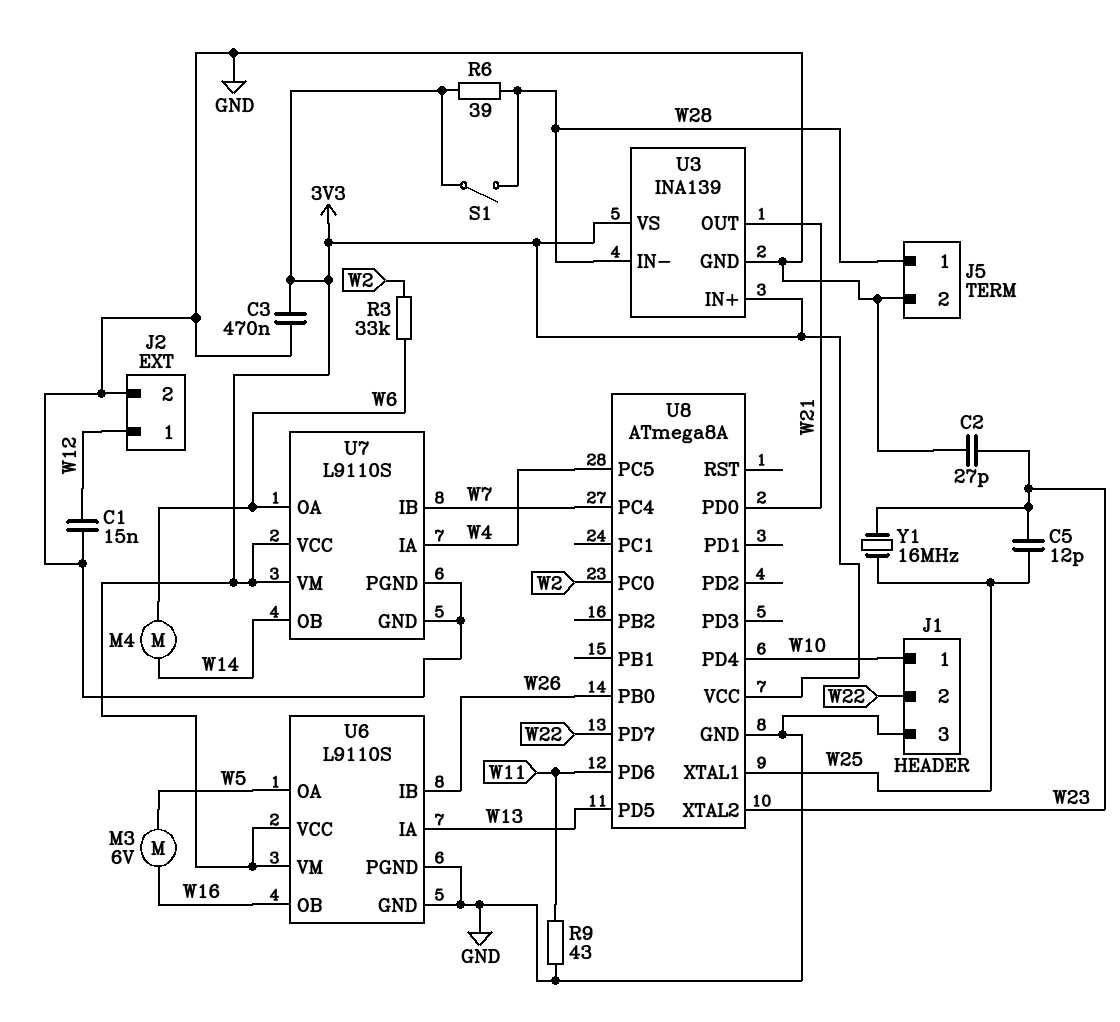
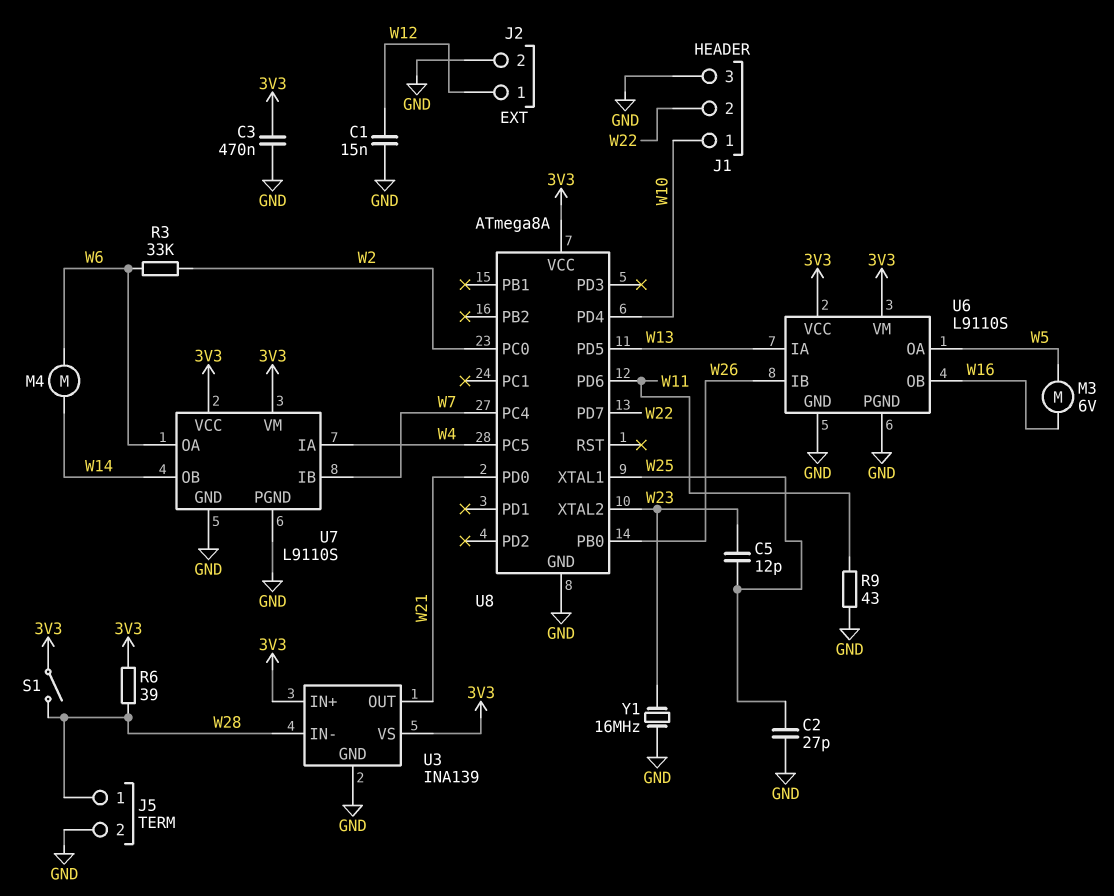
C2: 27pF (GND, W23) -> 27pF (GND, W25)
Y1: 16MHz (W23, W25) -> 16MHz (GND, W23)

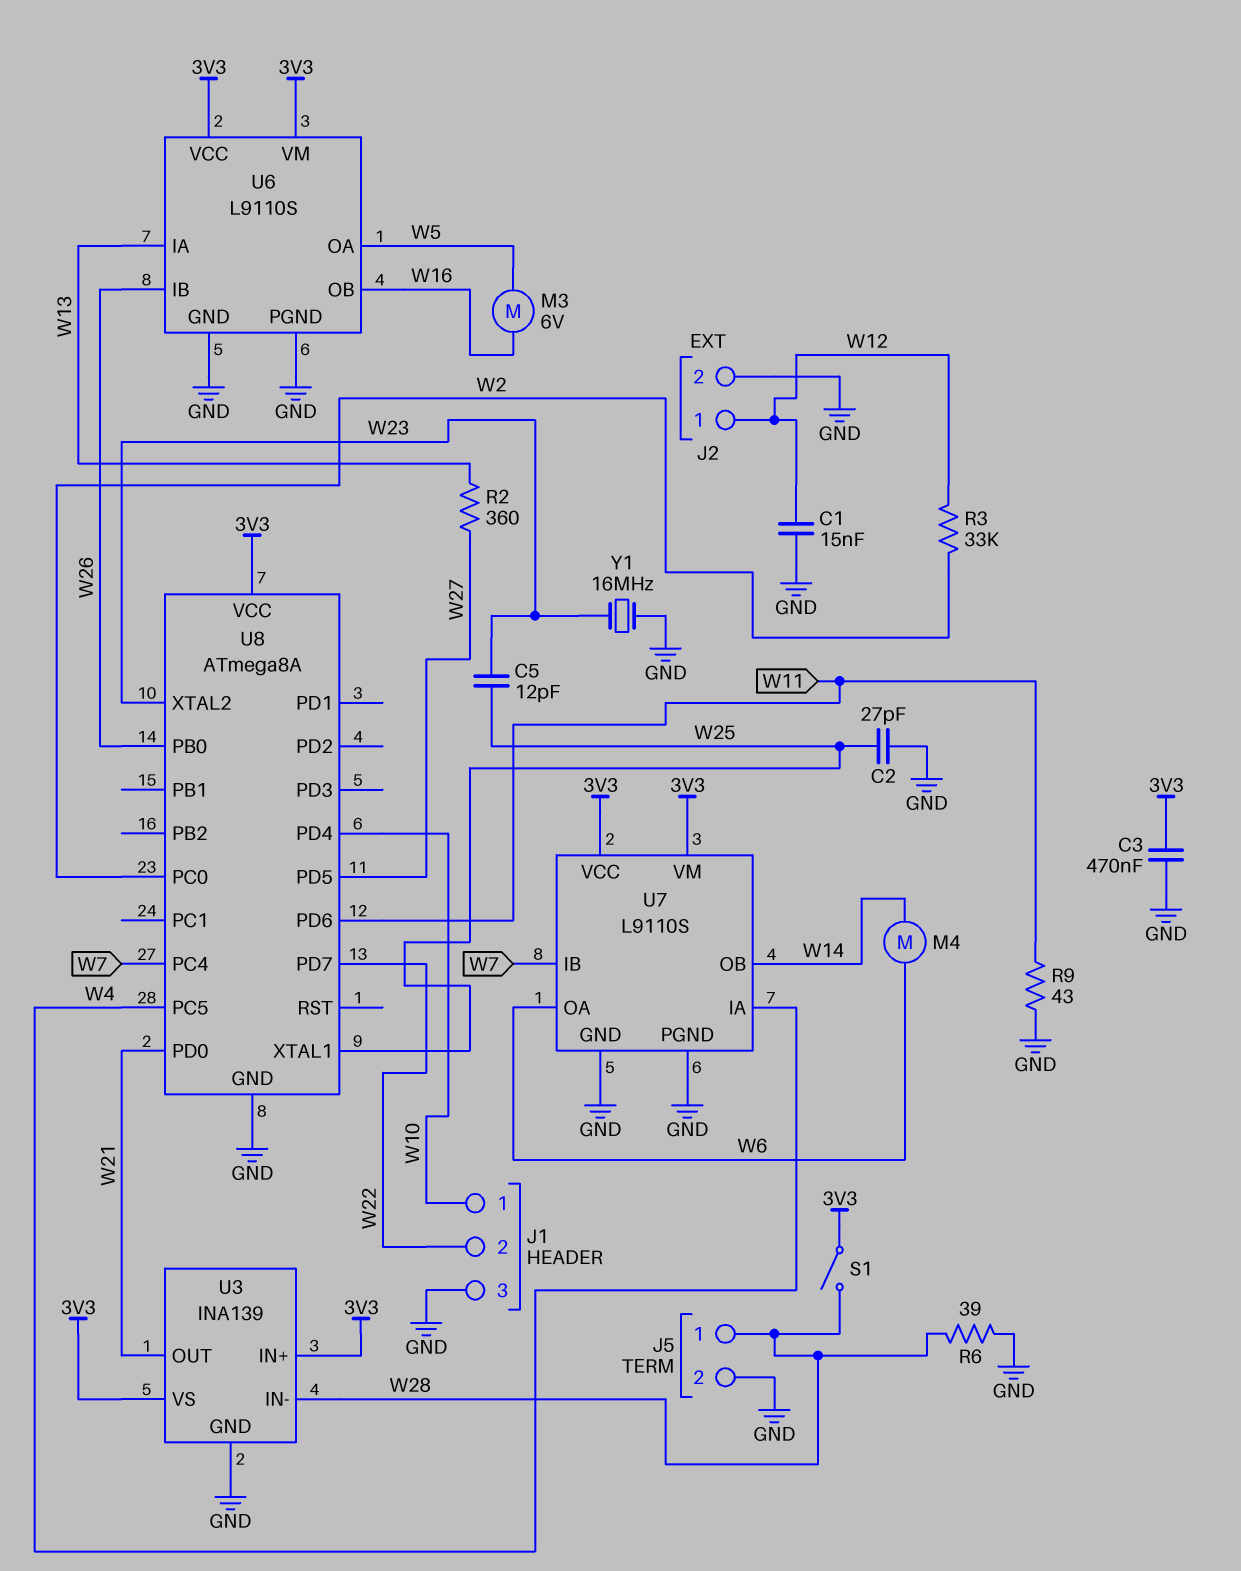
R2: none -> 360 (W13, W27)
R3: 33k (W2, W6) -> 33k (W2, W12)
R6: 39 (3V3, W28) -> 39 (GND, W28)
U8 pin PD5: W13 -> W27

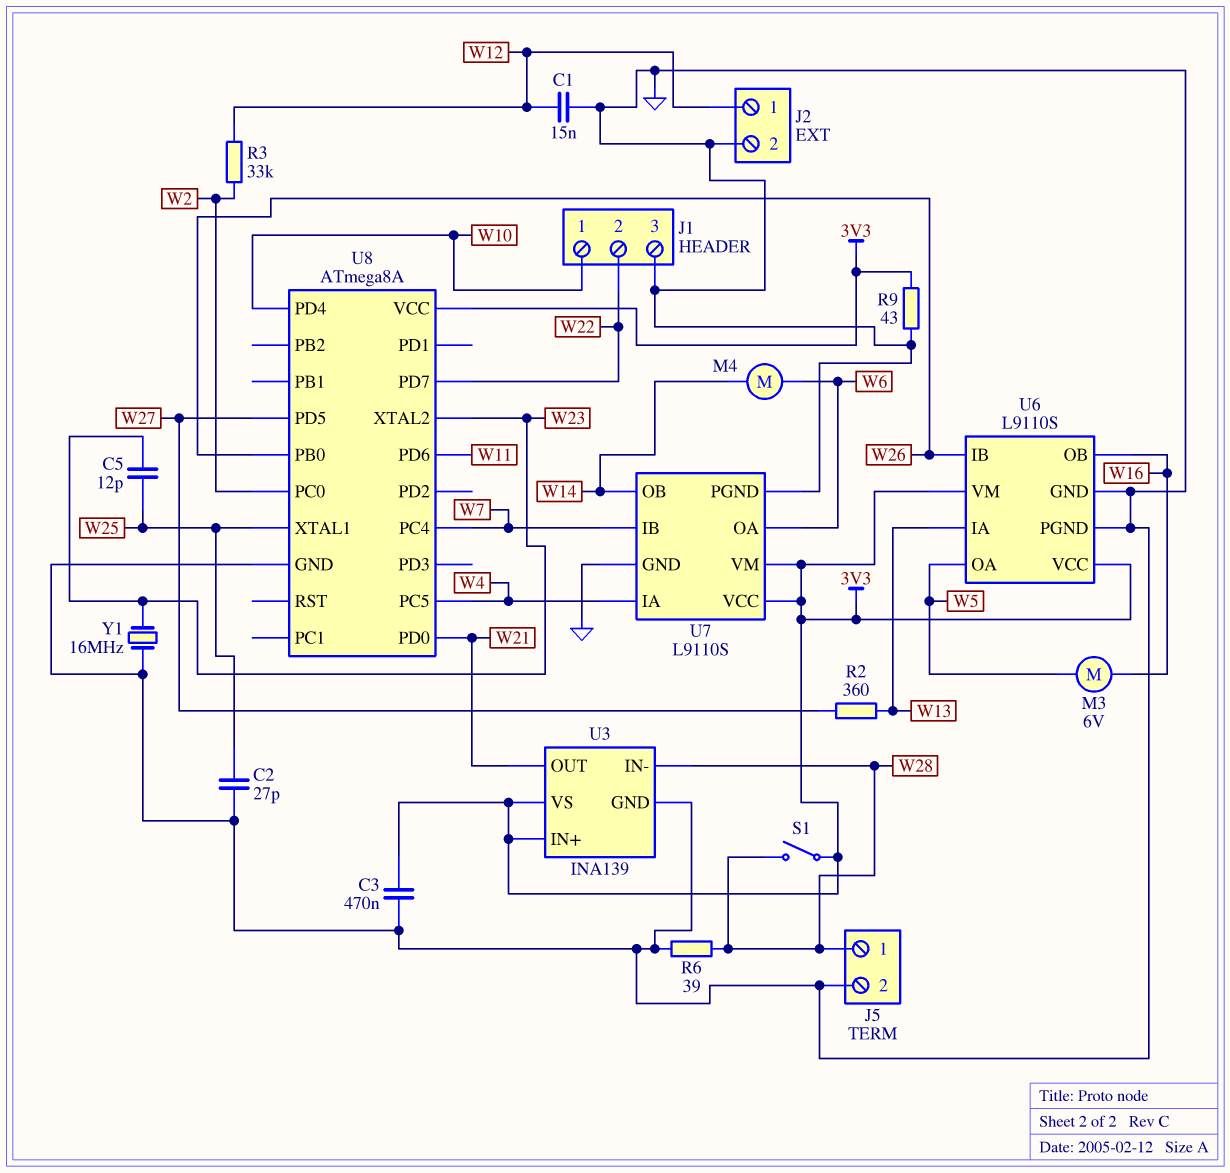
R9: 43 (GND, W11) -> 43 (3V3, GND)

